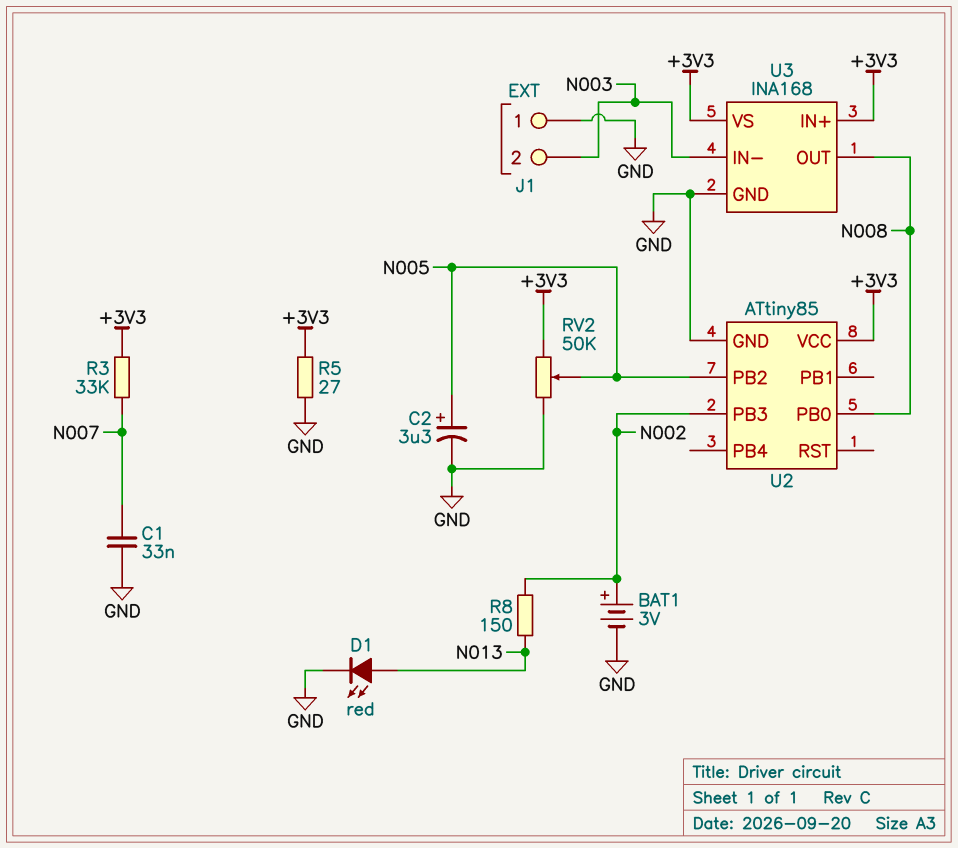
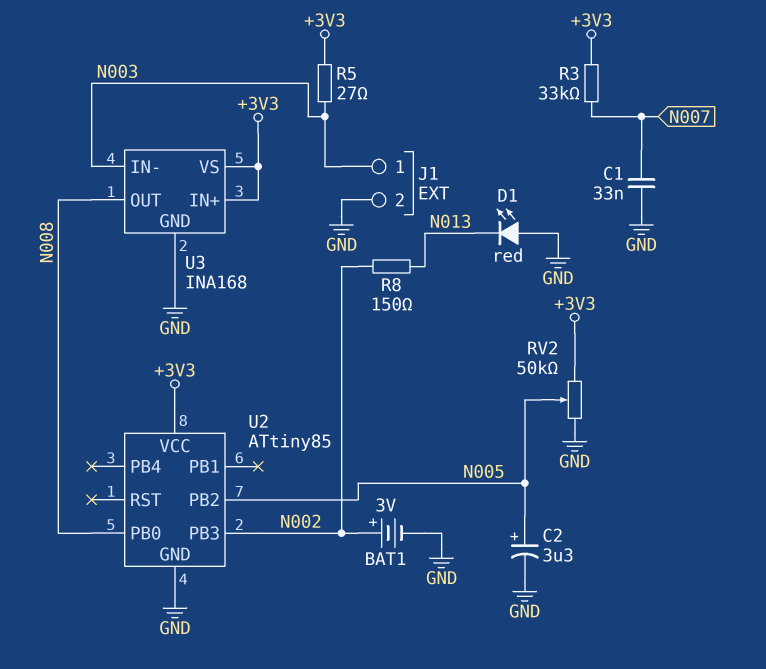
D1: LED red (A N013, K GND) -> LED red (A GND, K N013)
J1 pin 1: GND -> N003
J1 pin 2: N003 -> GND
R5: 27 (+3V3, GND) -> 27 (+3V3, N003)

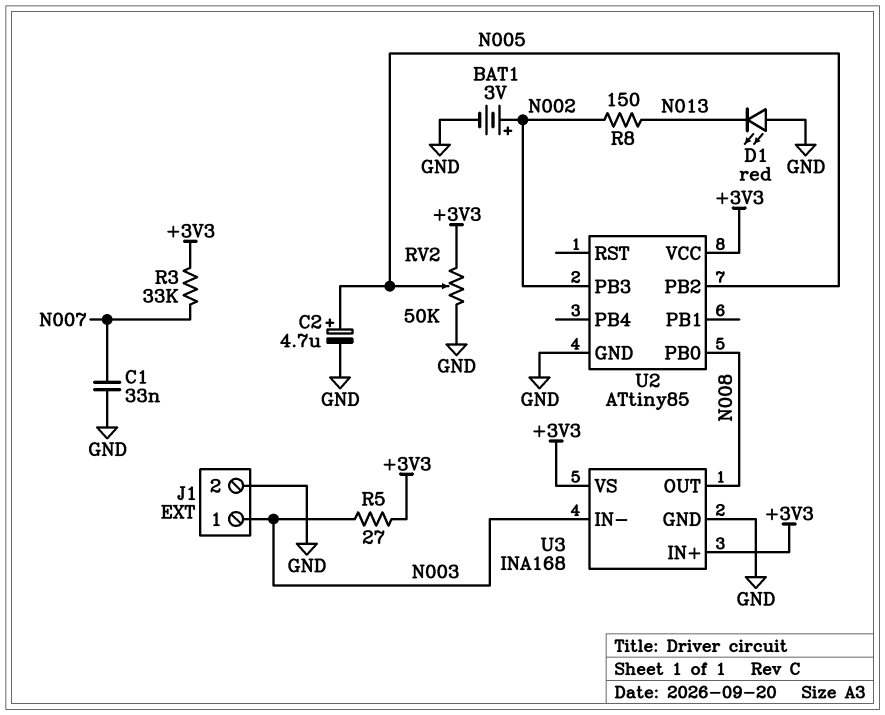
C2: 3.3uF (plus N005, minus GND) -> 4.7uF (plus N005, minus GND)

